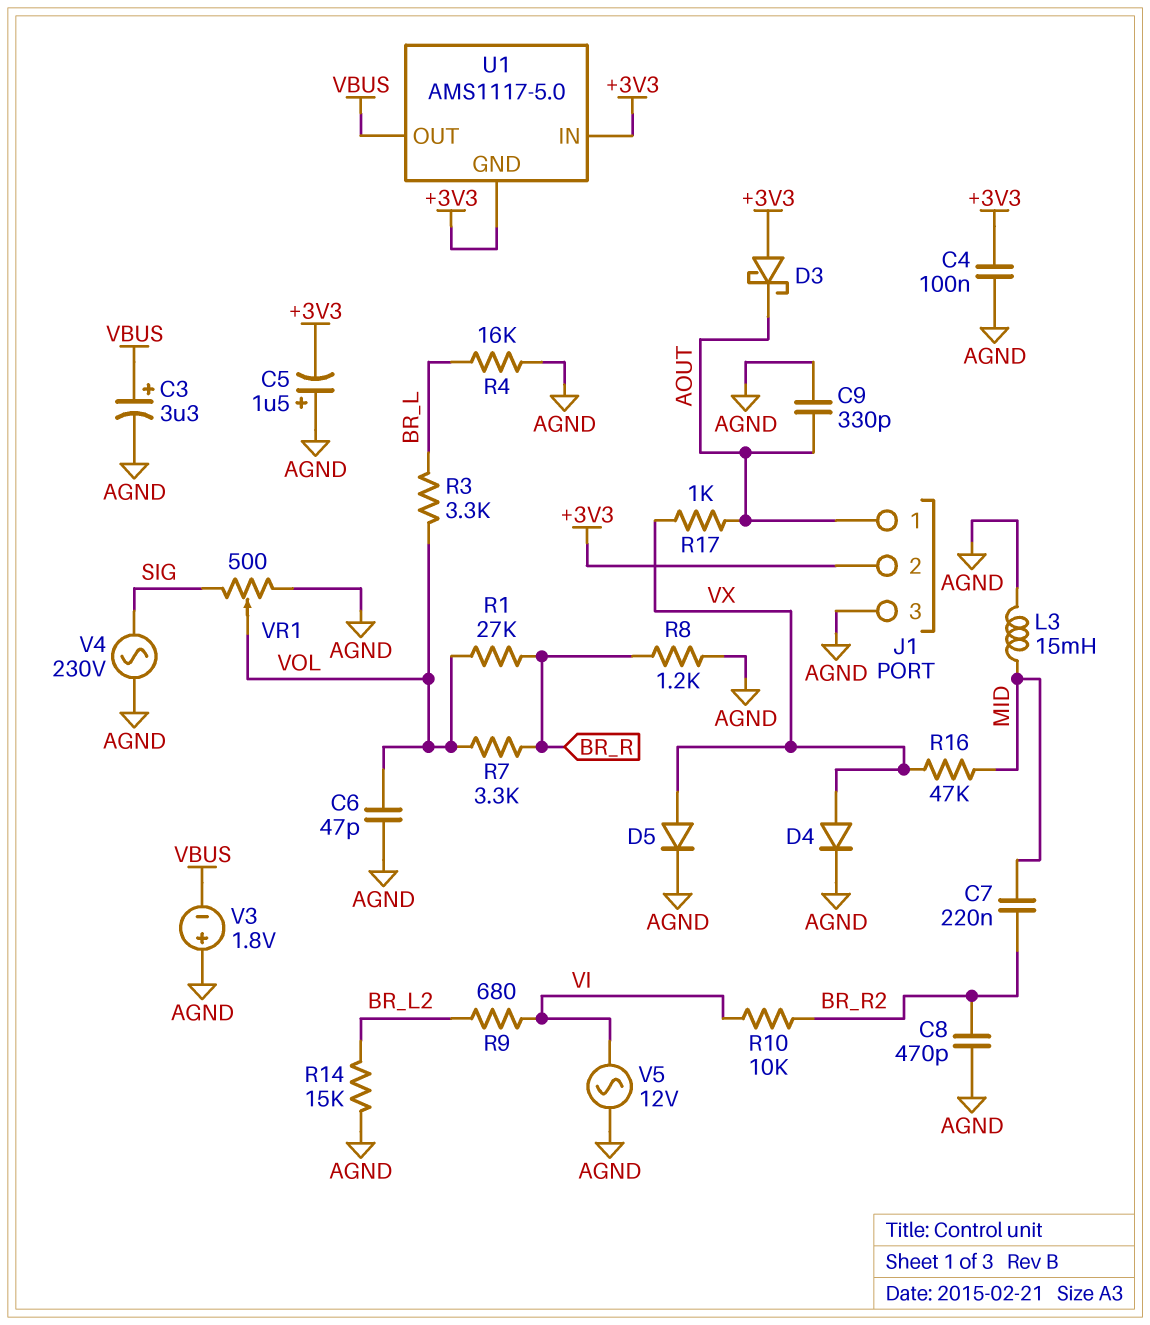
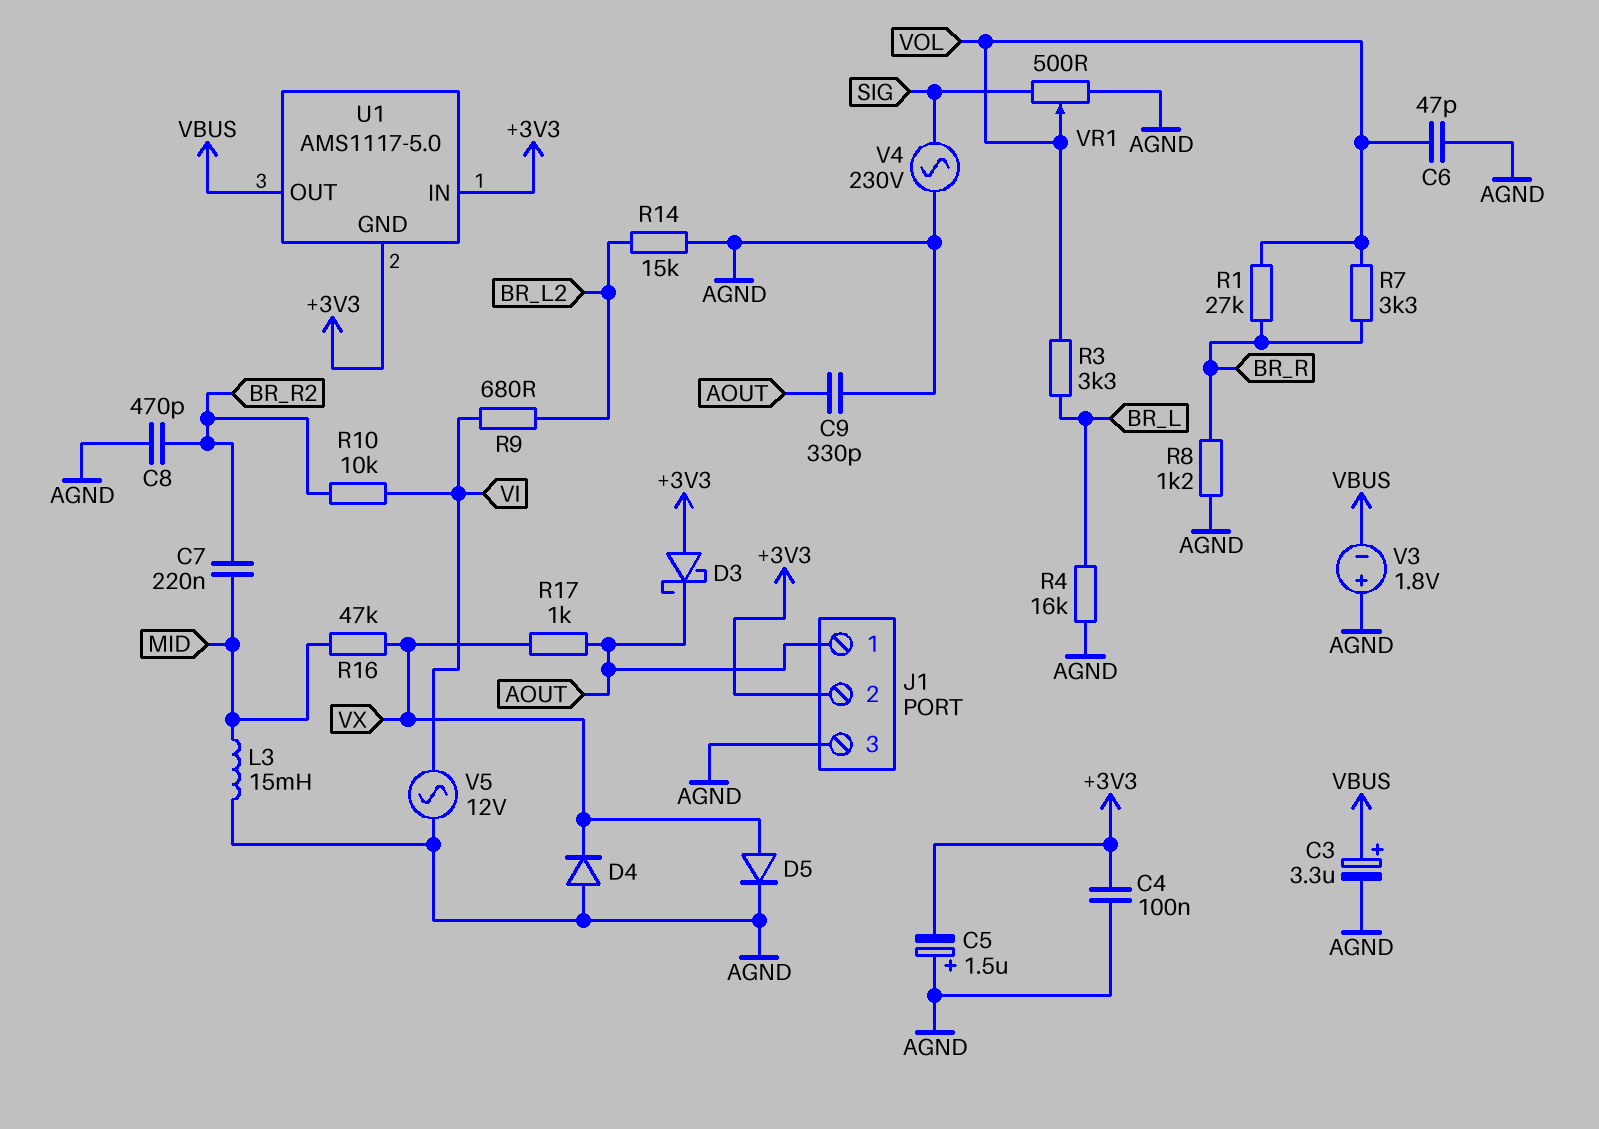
D4: diode (A VX, K AGND) -> diode (A AGND, K VX)

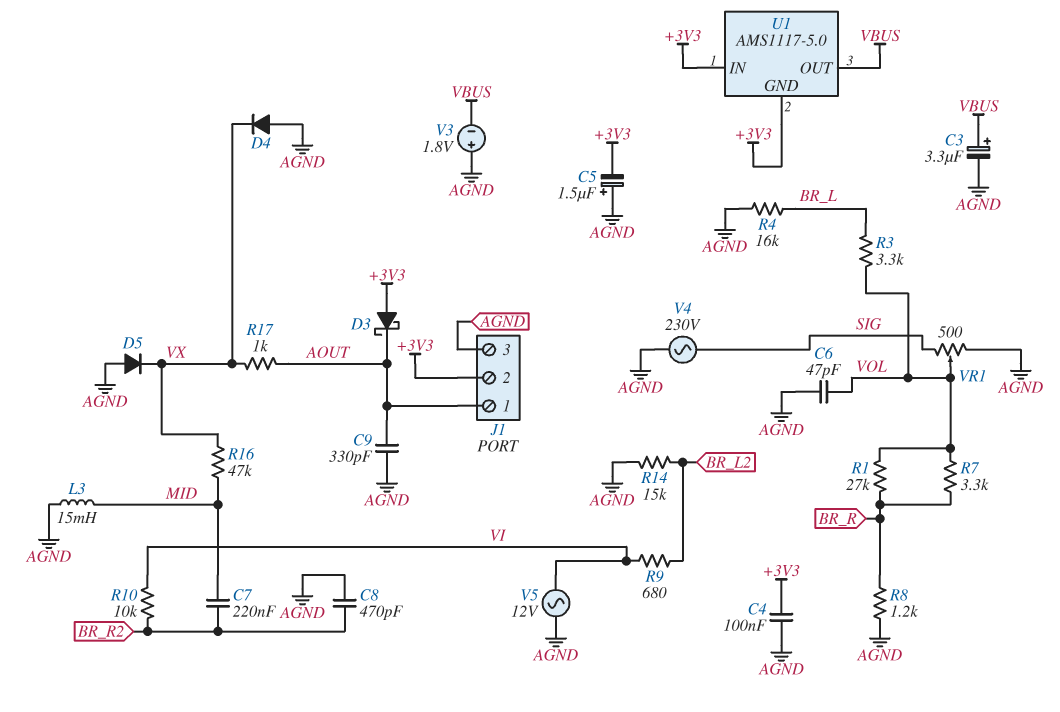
D5: diode (A VX, K AGND) -> diode (A AGND, K VX)

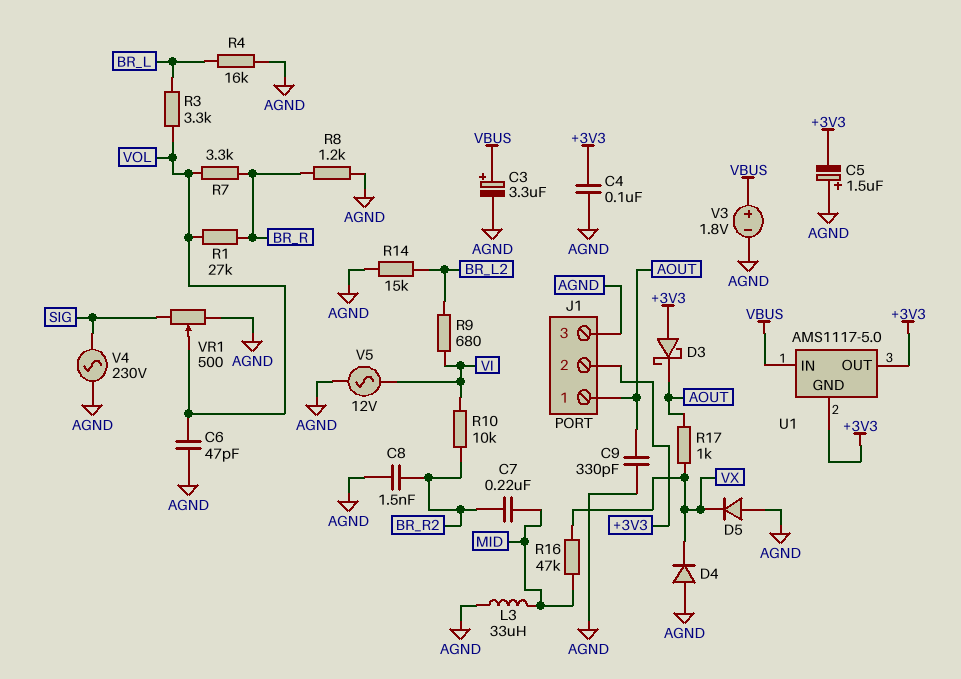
C8: 470pF (AGND, BR_R2) -> 1.5nF (AGND, BR_R2)
L3: 15mH (AGND, MID) -> 33uH (AGND, MID)
U1 pin IN: +3V3 -> VBUS
U1 pin OUT: VBUS -> +3V3
V3: 1.8V (plus AGND, minus VBUS) -> 1.8V (plus VBUS, minus AGND)

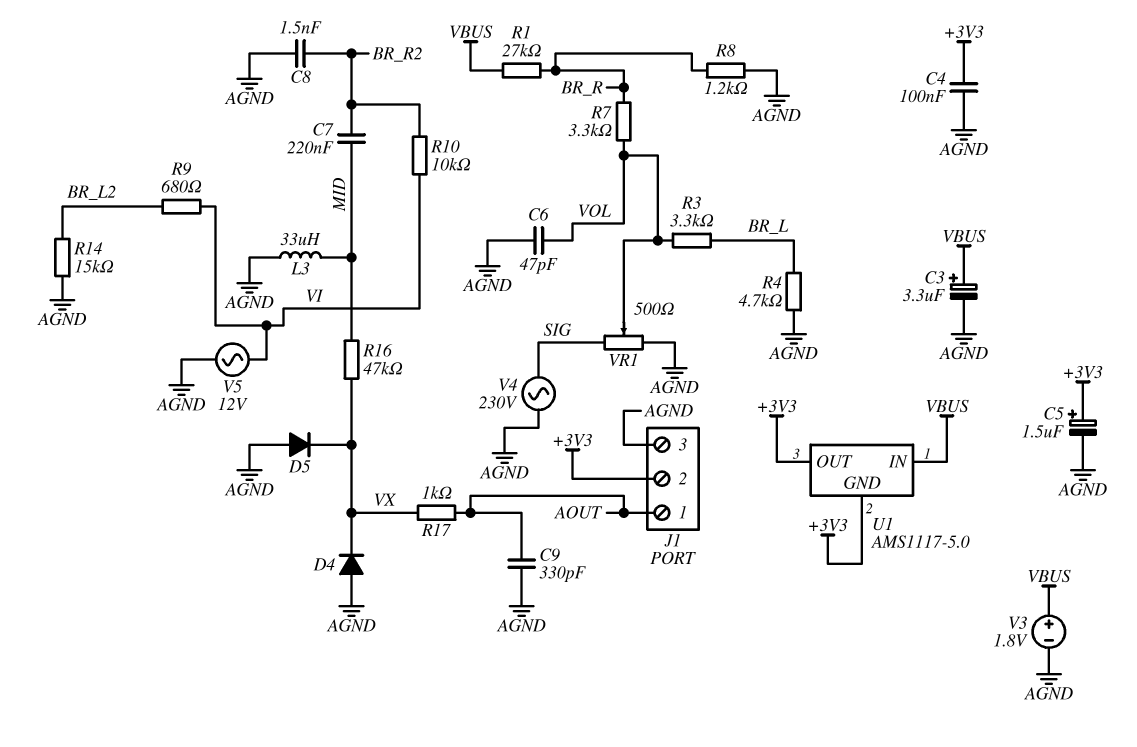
C5: 1.5uF (plus AGND, minus +3V3) -> 1.5uF (plus +3V3, minus AGND)
D3: schottky (A +3V3, K AOUT) -> none
R1: 27k (BR_R, VOL) -> 27k (BR_R, VBUS)
R4: 16k (AGND, BR_L) -> 4.7k (AGND, BR_L)

